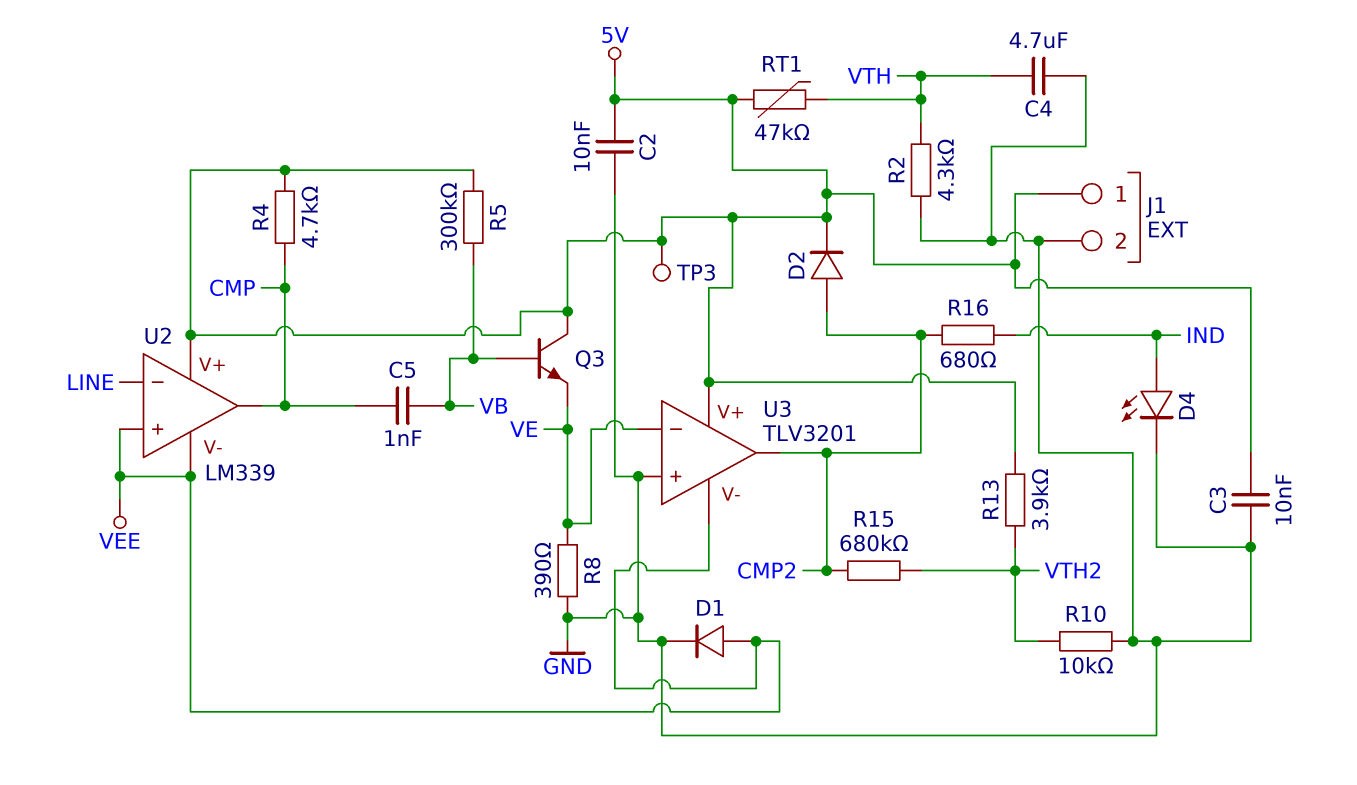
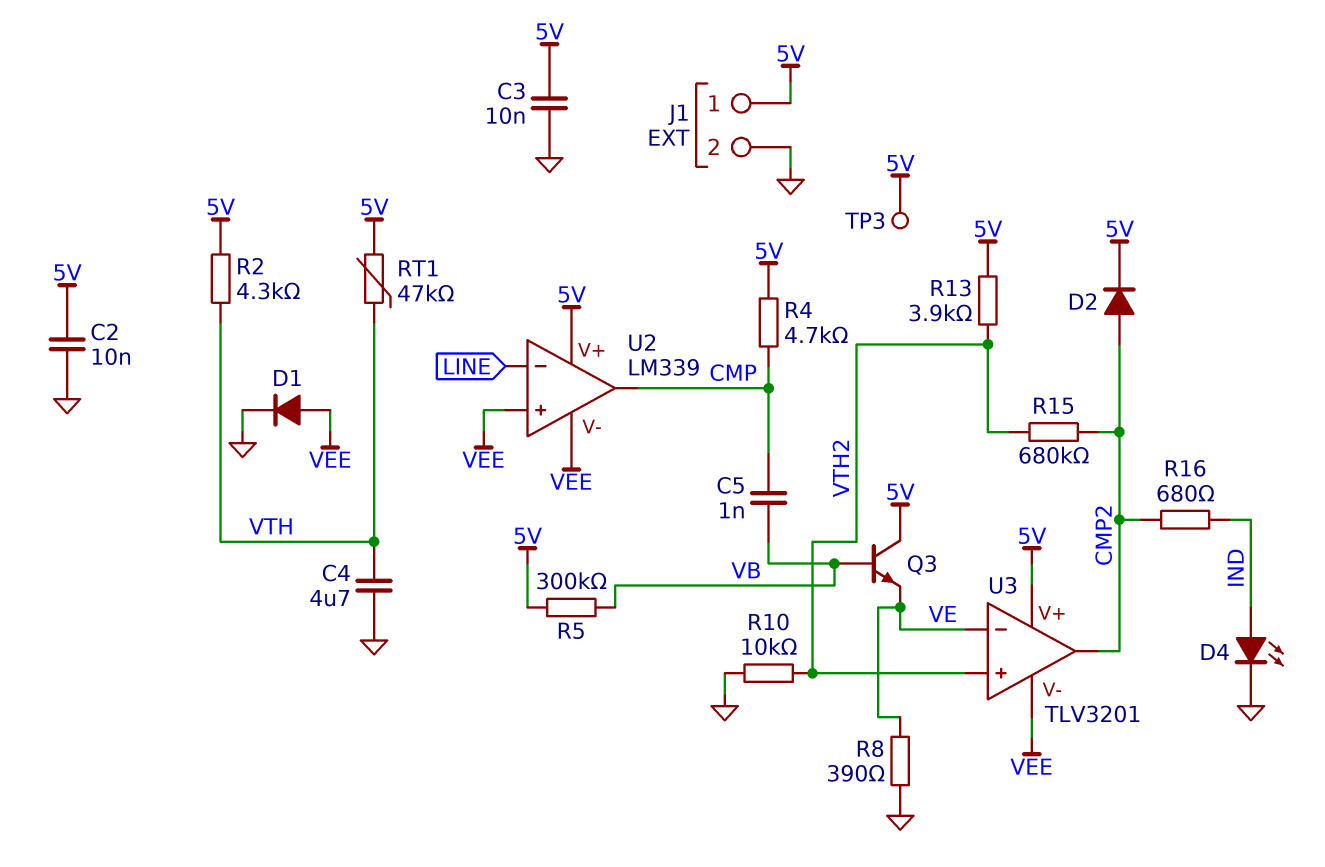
R2: 4.3k (GND, VTH) -> 4.3k (5V, VTH)
U3 pin in+: GND -> VTH2

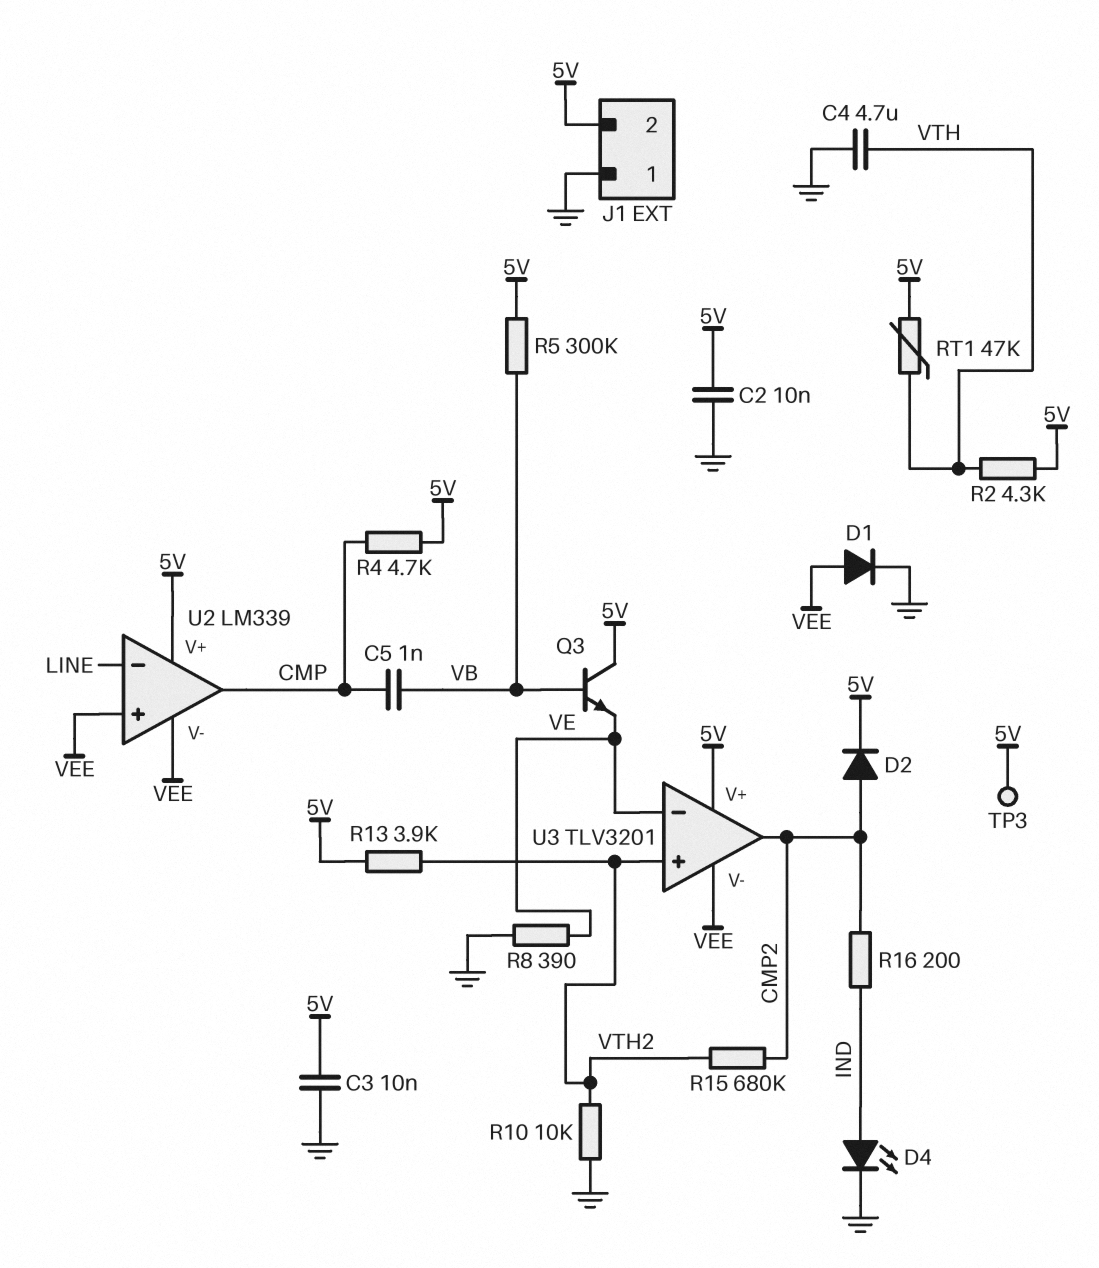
J1 pin 1: 5V -> GND
J1 pin 2: GND -> 5V
R16: 680 (CMP2, IND) -> 200 (CMP2, IND)

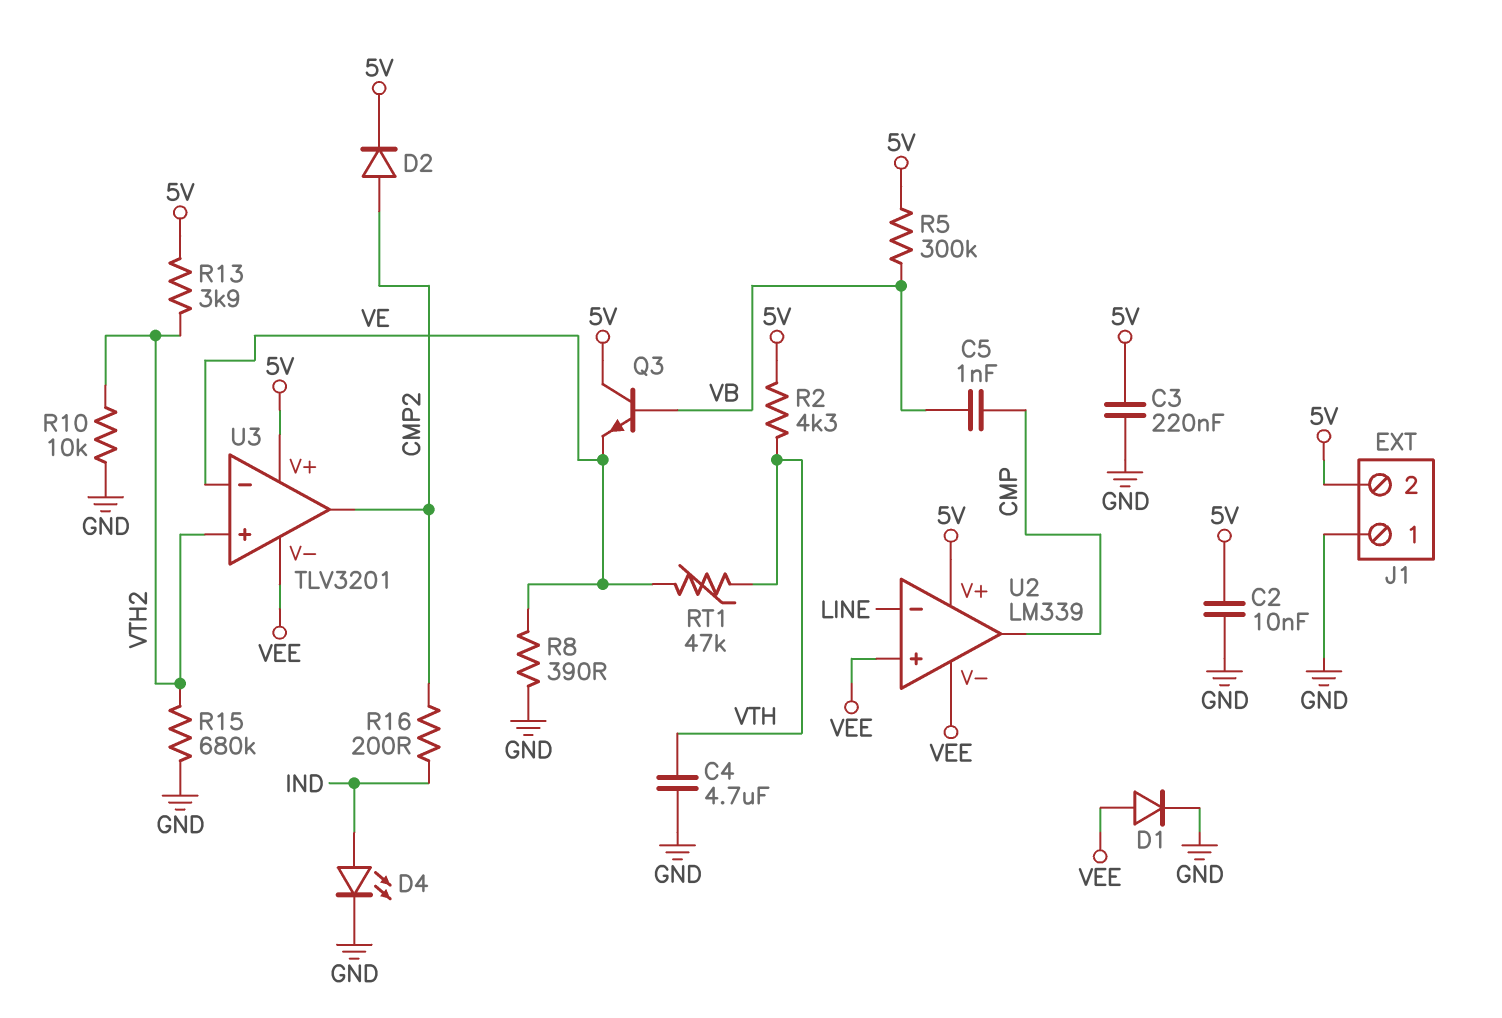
C3: 10nF (5V, GND) -> 220nF (5V, GND)
R4: 4.7k (5V, CMP) -> none
R15: 680k (CMP2, VTH2) -> 680k (GND, VTH2)
RT1: 47k (5V, VTH) -> 47k (VE, VTH)
TP3: test point (5V) -> none

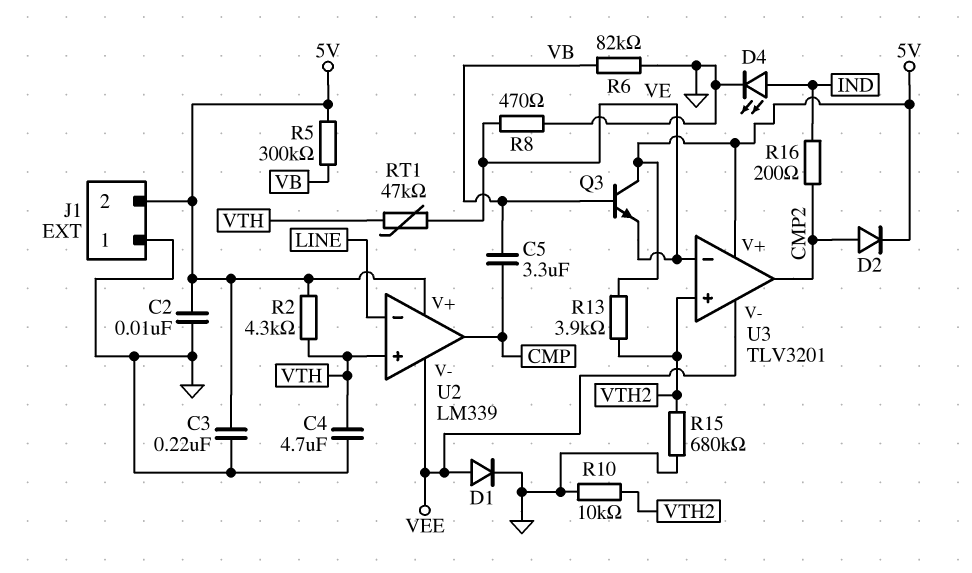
C5: 1nF (CMP, VB) -> 3.3uF (CMP, VB)
R6: none -> 82k (GND, VB)
R8: 390 (GND, VE) -> 470 (GND, VE)
U2 pin in+: VEE -> VTH

